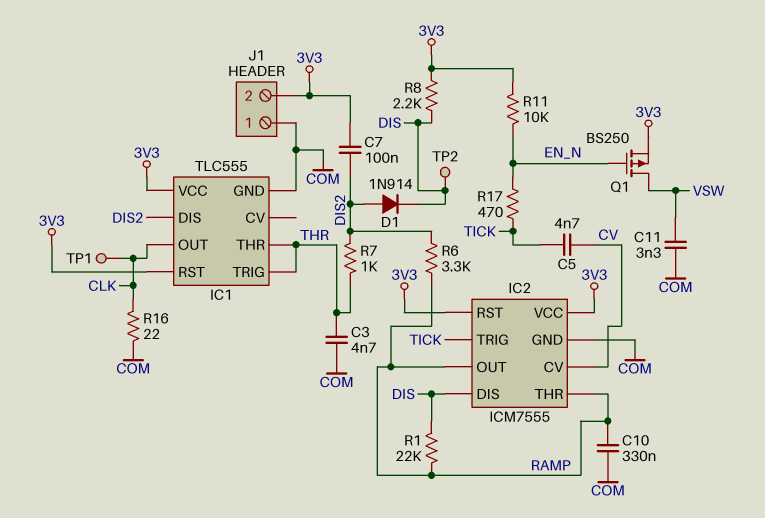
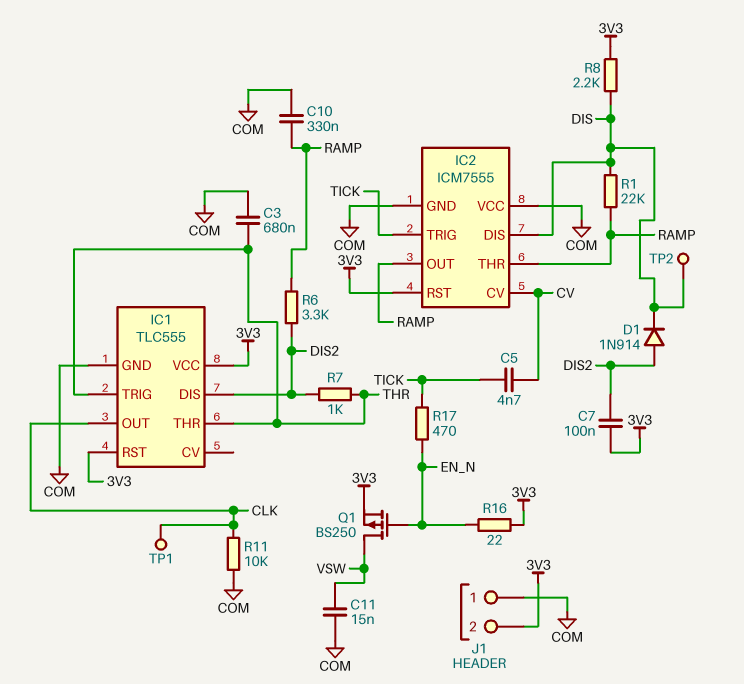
C3: 4.7nF (COM, THR) -> 680nF (COM, THR)
C11: 3.3nF (COM, VSW) -> 15nF (COM, VSW)
IC2 pin VCC: 3V3 -> COM
R11: 10k (3V3, EN_N) -> 10k (CLK, COM)
R16: 22 (CLK, COM) -> 22 (3V3, EN_N)

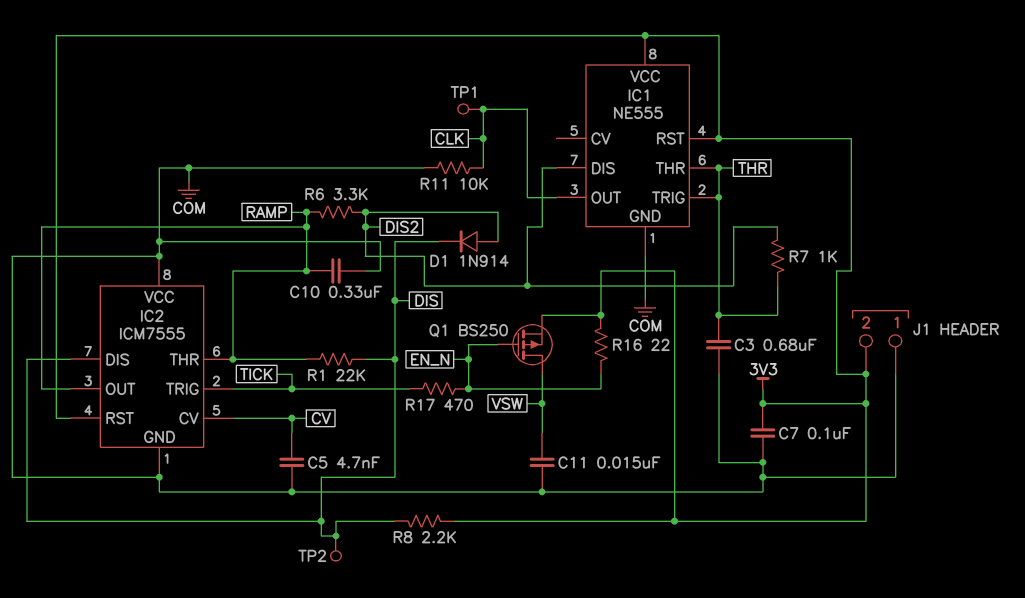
C5: 4.7nF (CV, TICK) -> 4.7nF (COM, CV)
C7: 100nF (3V3, DIS2) -> 100nF (3V3, COM)
IC1: TLC555 -> NE555

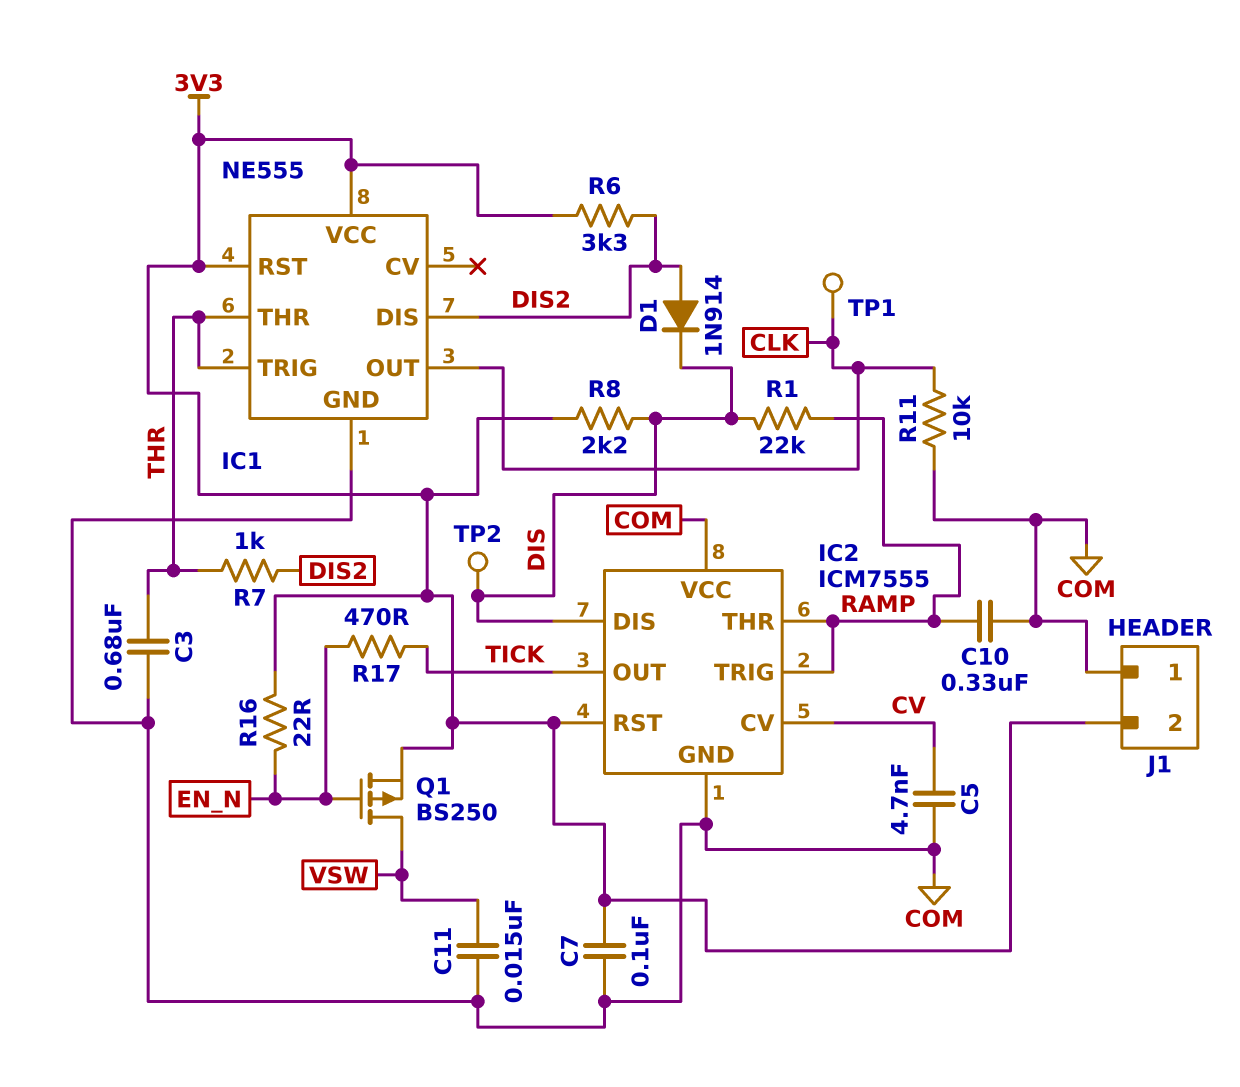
IC2 pin OUT: RAMP -> TICK
IC2 pin TRIG: TICK -> RAMP
R6: 3.3k (DIS2, RAMP) -> 3.3k (3V3, DIS2)

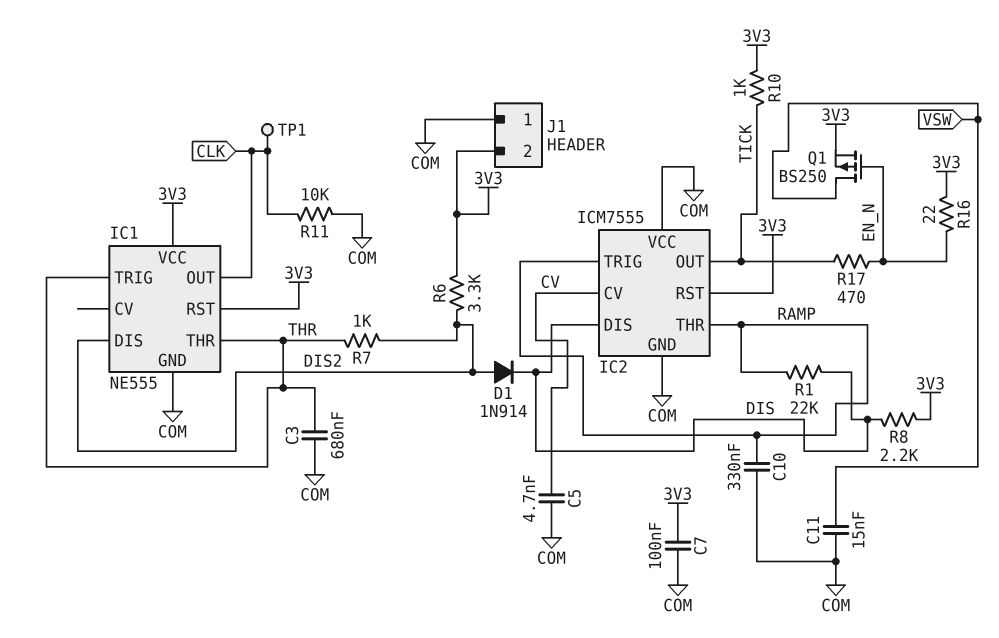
R10: none -> 1k (3V3, TICK)
TP2: test point (DIS) -> none

